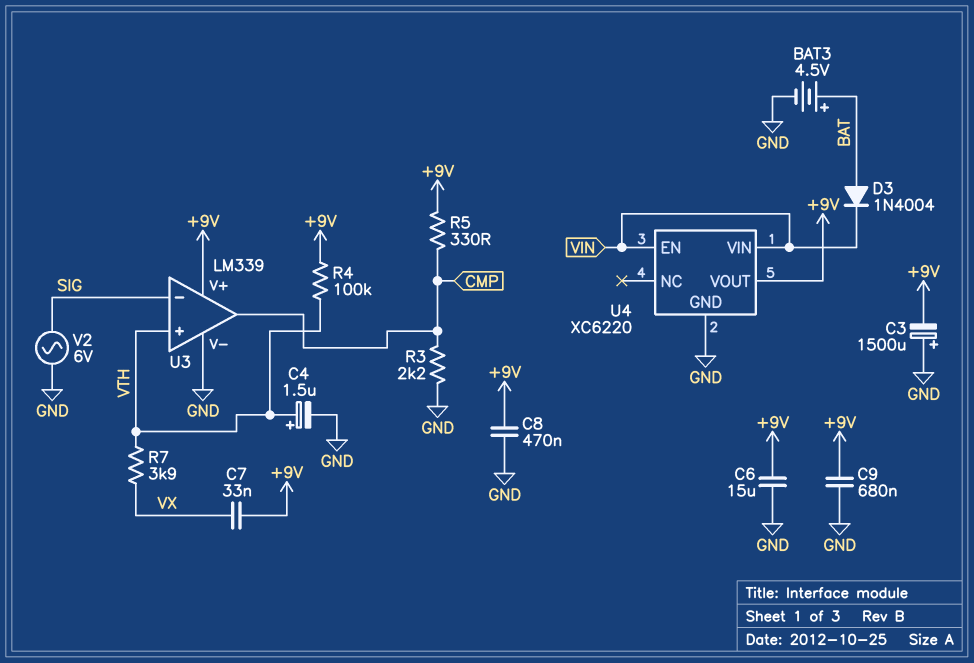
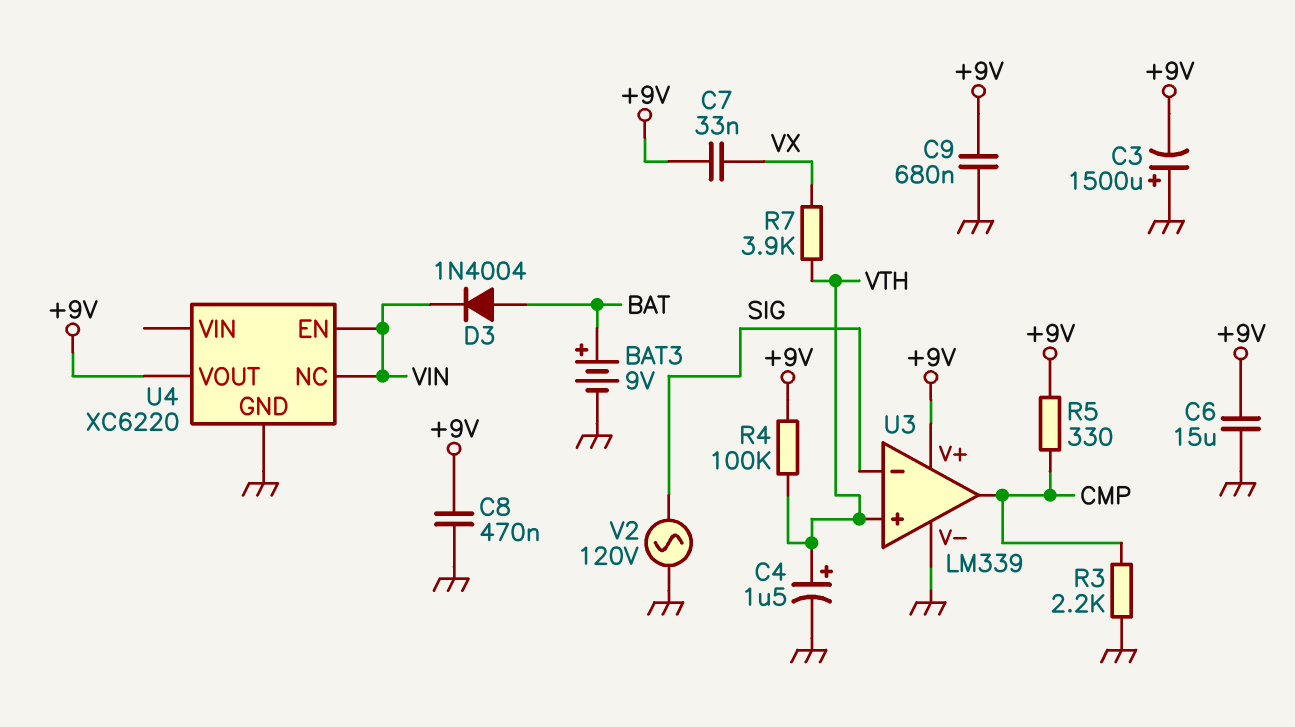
BAT3: 4.5V (plus BAT, minus GND) -> 9V (plus BAT, minus GND)
U4 pin NC: none -> VIN
U4 pin VIN: VIN -> none
V2: AC 6V (GND, SIG) -> AC 120V (GND, SIG)

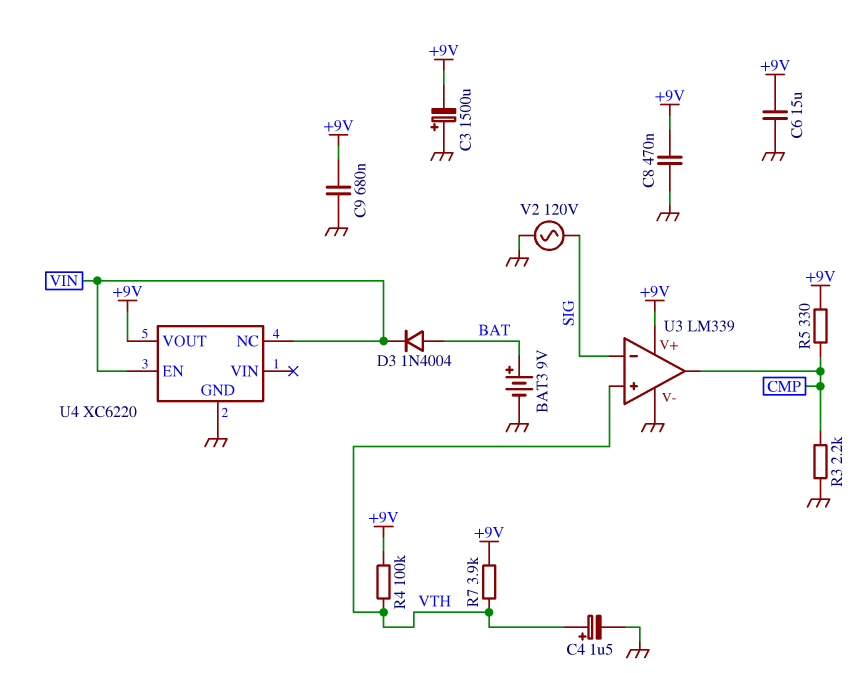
C7: 33nF (+9V, VX) -> none
R7: 3.9k (VTH, VX) -> 3.9k (+9V, VTH)

